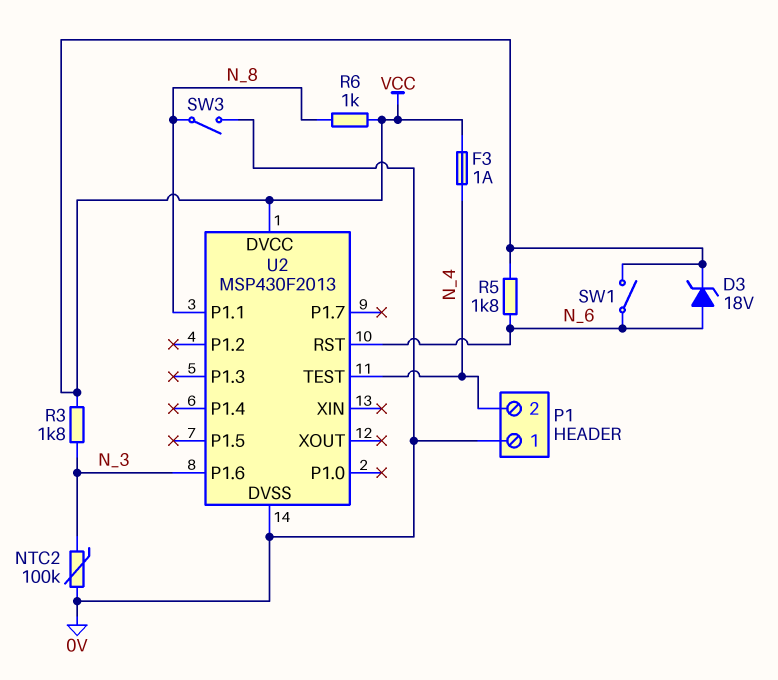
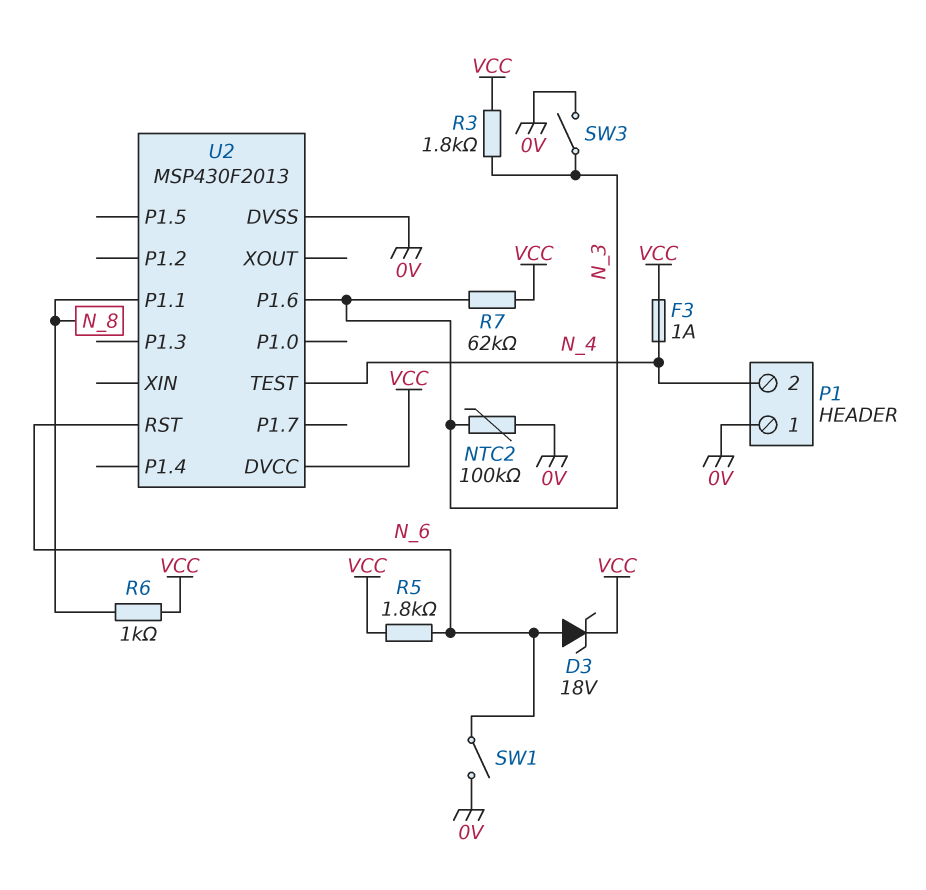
R7: none -> 62k (N_3, VCC)
SW1: switch (N_6, VCC) -> switch (0V, N_6)
SW3: switch (0V, N_8) -> switch (0V, N_3)

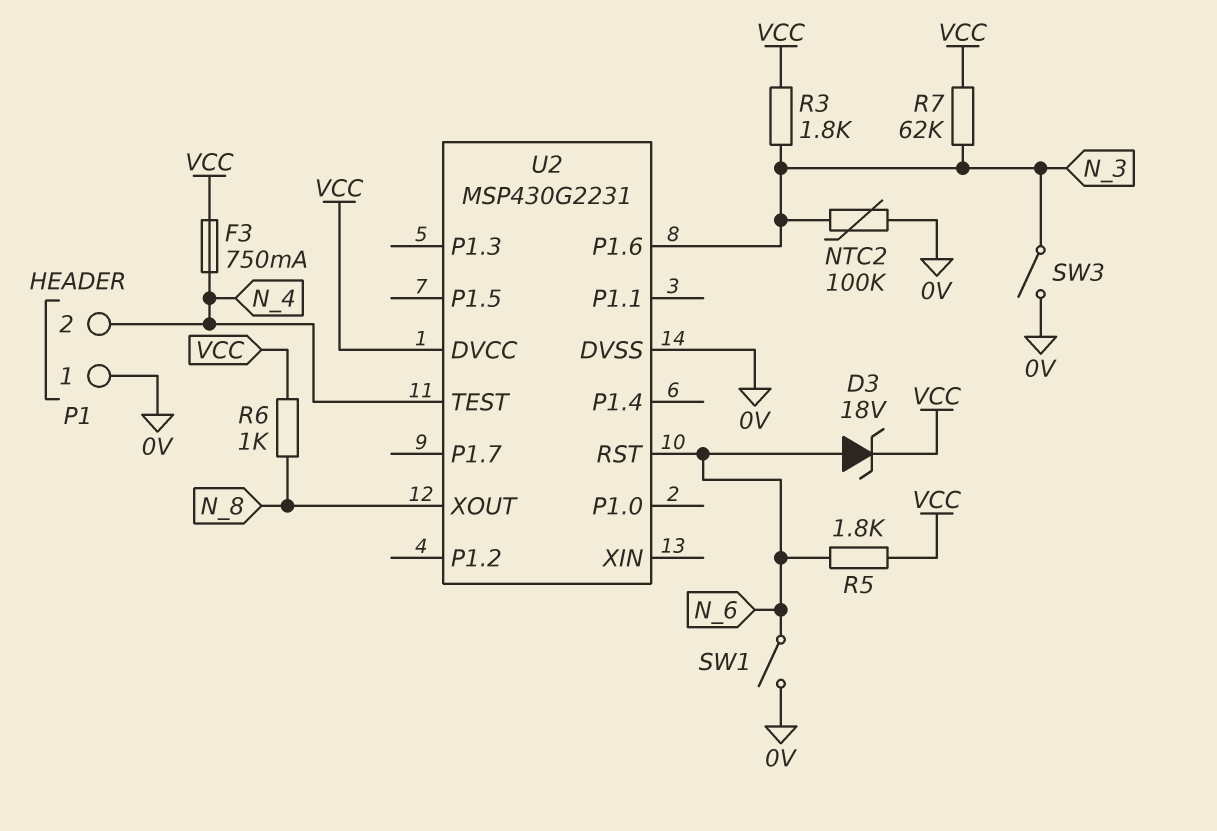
F3: 1A (N_4, VCC) -> 750mA (N_4, VCC)
U2: MSP430F2013 -> MSP430G2231
U2 pin P1.1: N_8 -> none
U2 pin XOUT: none -> N_8

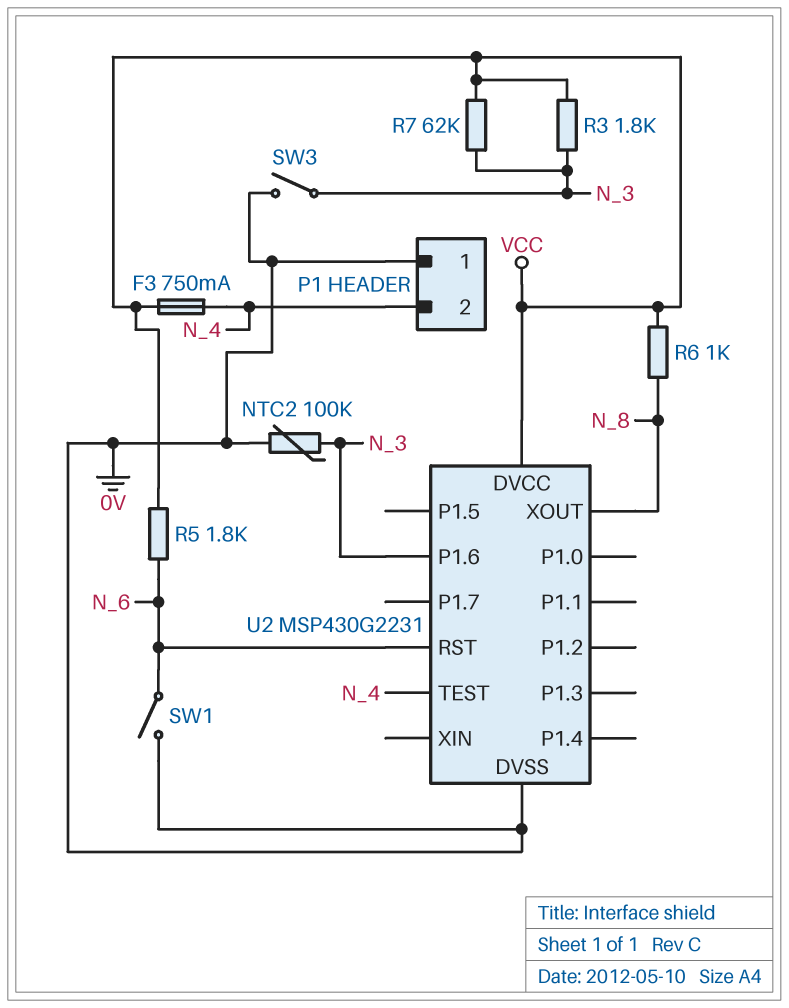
D3: zener 18V (A N_6, K VCC) -> none

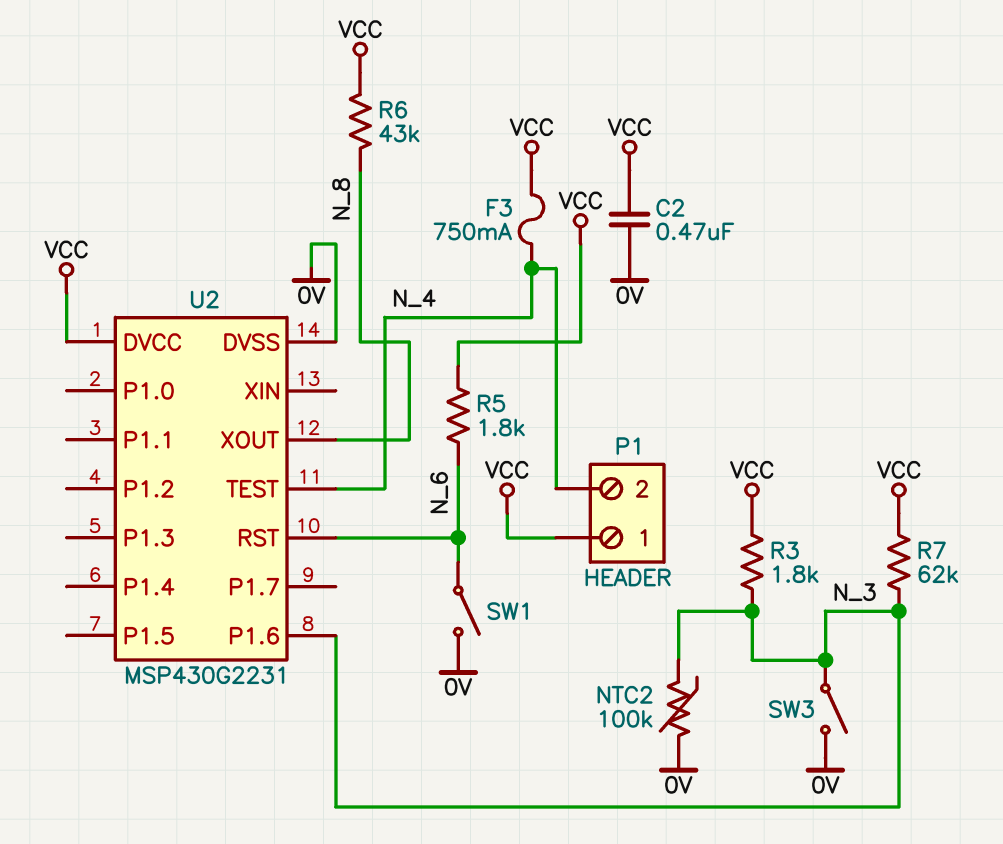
C2: none -> 470nF (0V, VCC)
P1 pin 1: 0V -> VCC
R6: 1k (N_8, VCC) -> 43k (N_8, VCC)

